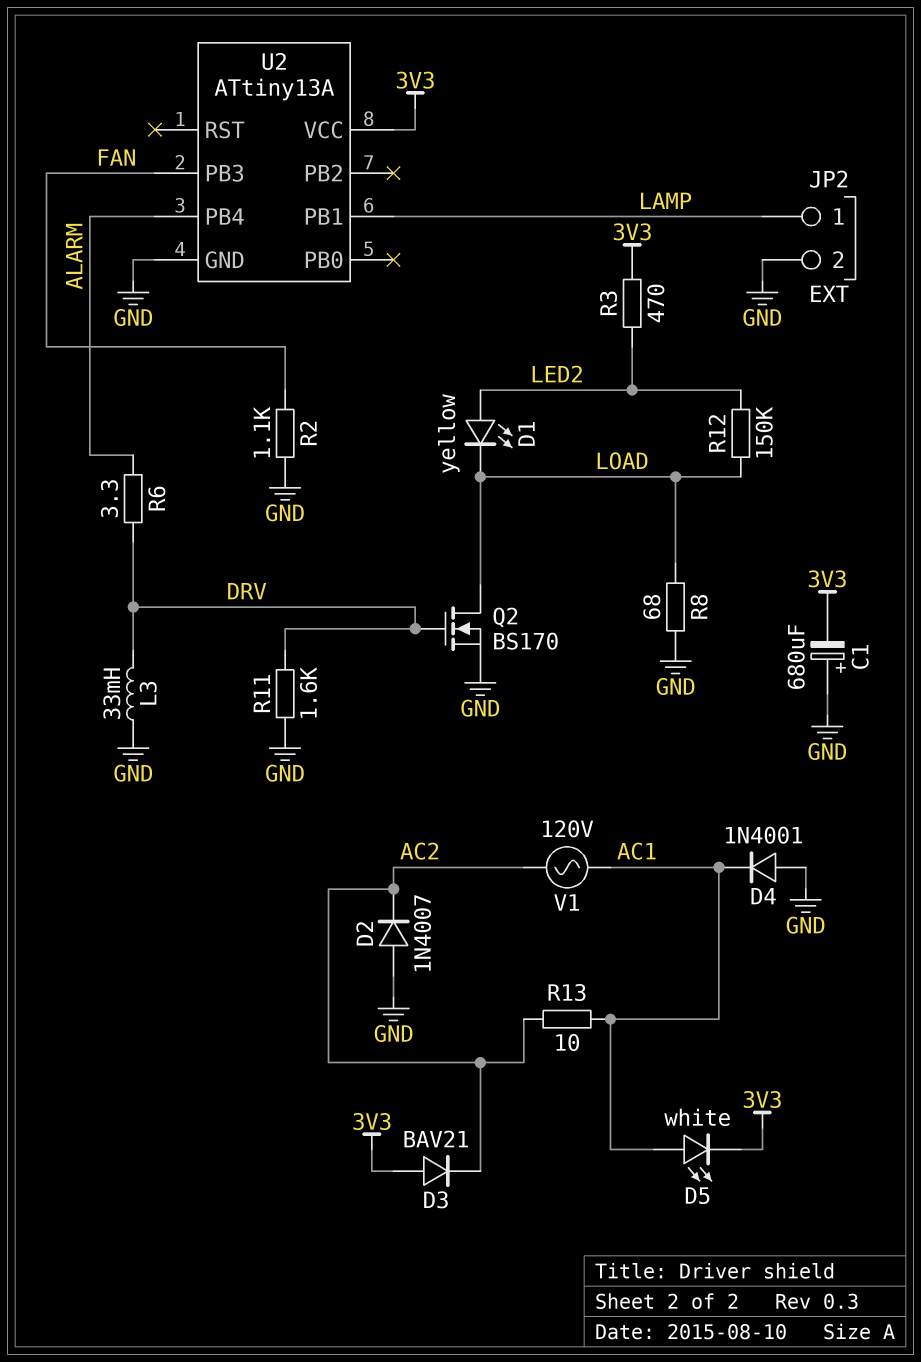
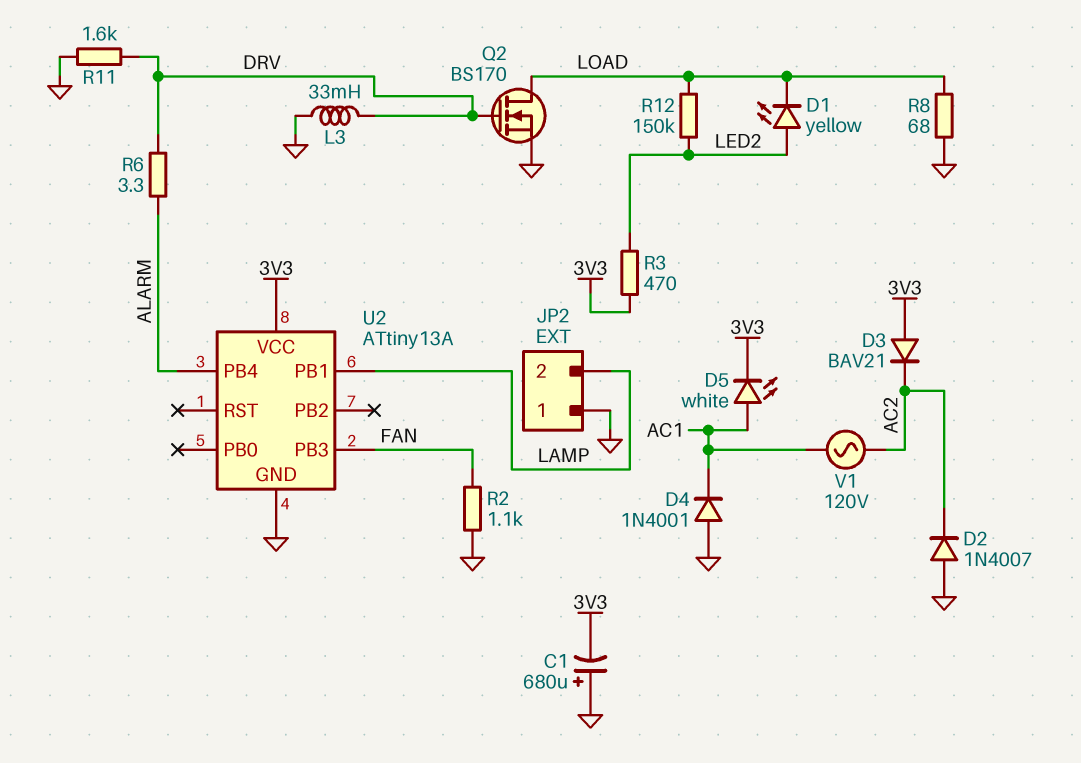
JP2 pin 1: LAMP -> GND
JP2 pin 2: GND -> LAMP
R13: 10 (AC1, AC2) -> none

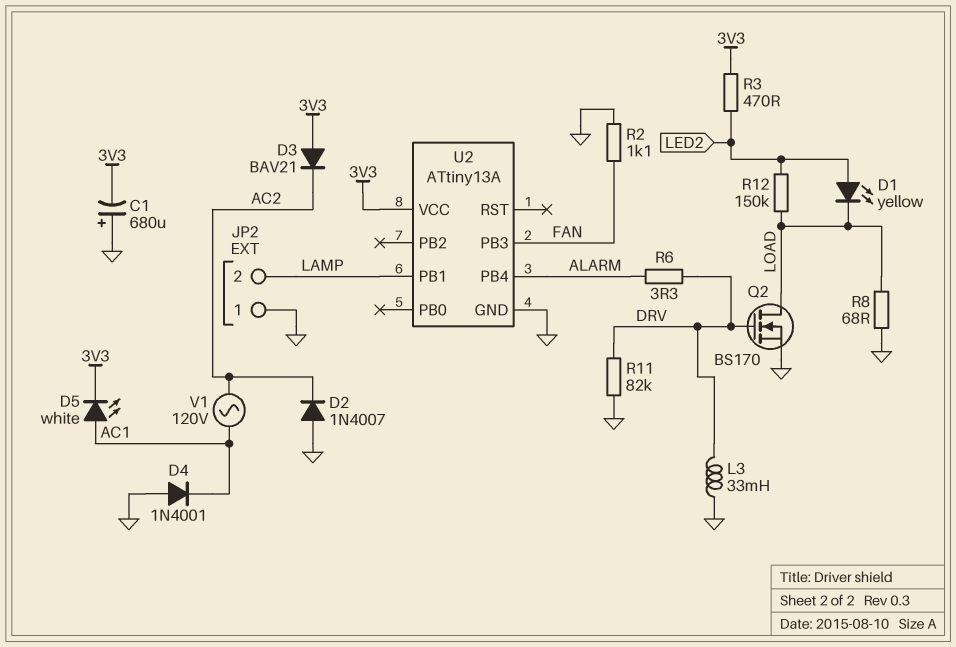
R11: 1.6k (DRV, GND) -> 82k (DRV, GND)

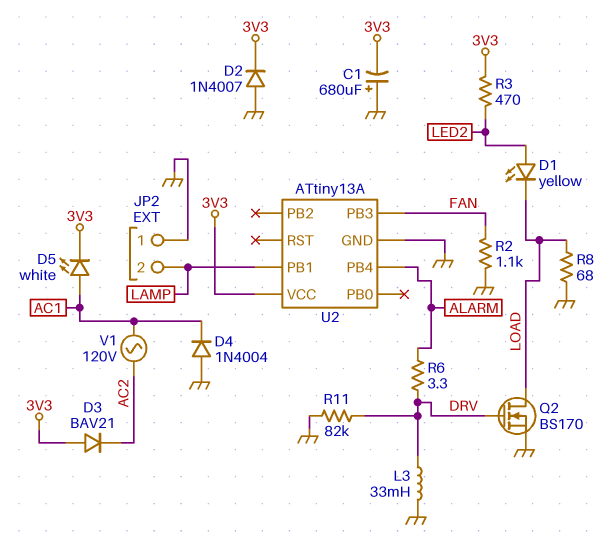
D2: diode 1N4007 (A GND, K AC2) -> diode 1N4007 (A GND, K 3V3)
D4: diode 1N4001 (A GND, K AC1) -> diode 1N4004 (A GND, K AC1)
R12: 150k (LED2, LOAD) -> none

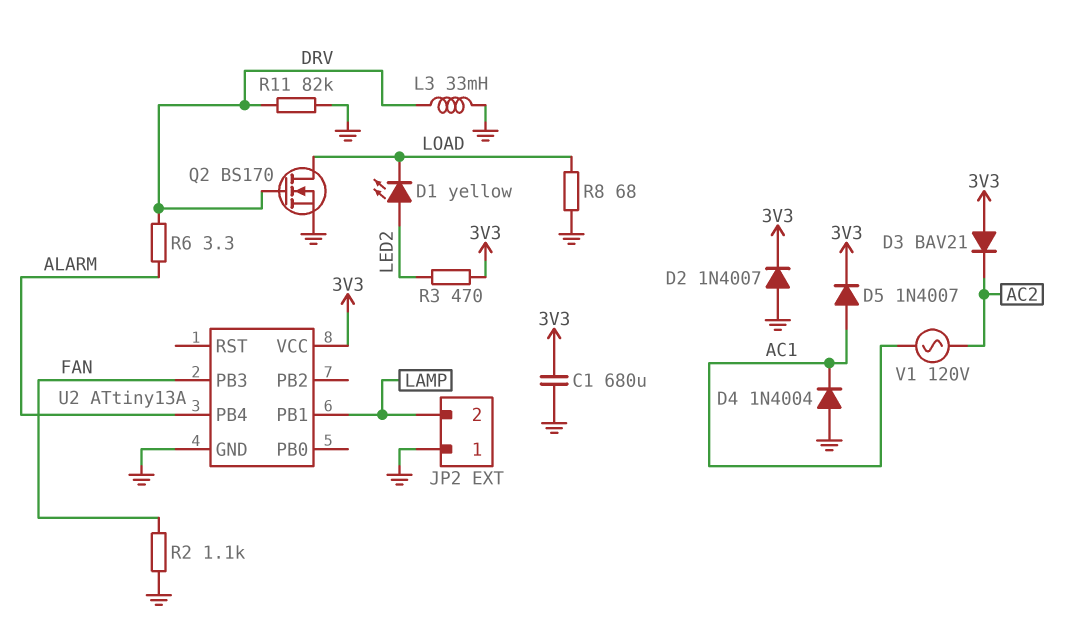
C1: 680uF (plus GND, minus 3V3) -> 680uF (3V3, GND)
D5: LED white (A AC1, K 3V3) -> diode 1N4007 (A AC1, K 3V3)

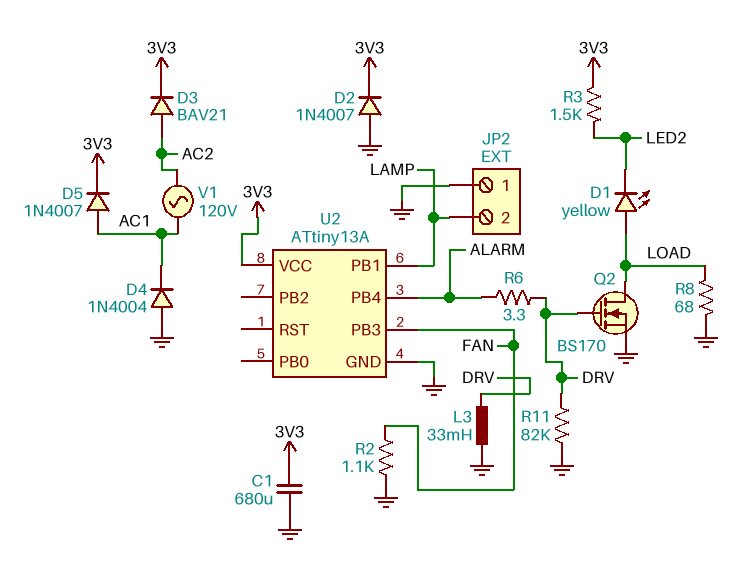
D1: LED yellow (A LED2, K LOAD) -> LED yellow (A LOAD, K LED2)
D3: diode BAV21 (A 3V3, K AC2) -> diode BAV21 (A AC2, K 3V3)
R3: 470 (3V3, LED2) -> 1.5k (3V3, LED2)

